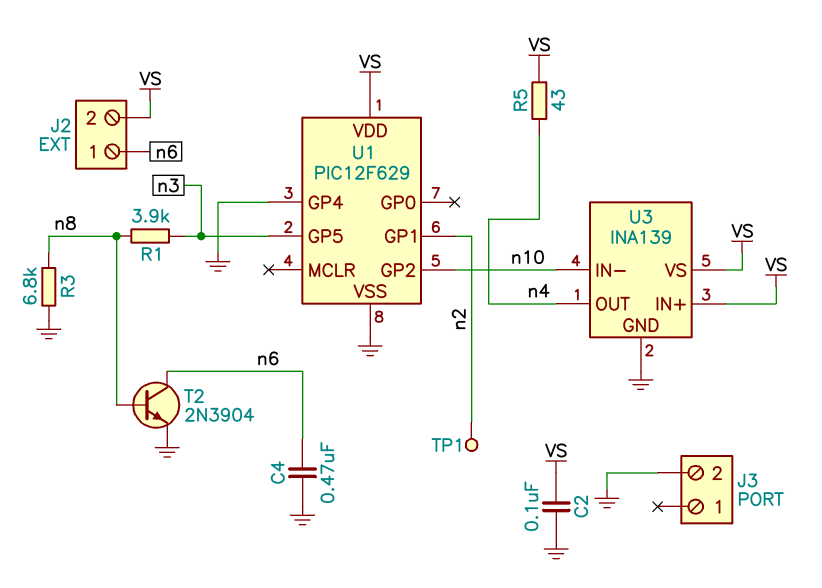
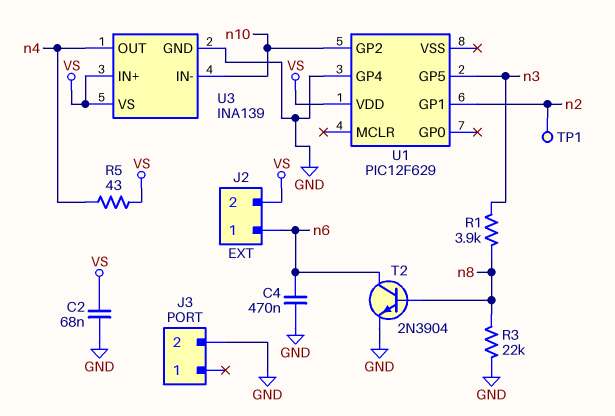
C2: 100nF (GND, VS) -> 68nF (GND, VS)
R3: 6.8k (GND, n8) -> 22k (GND, n8)
U1 pin VSS: GND -> none

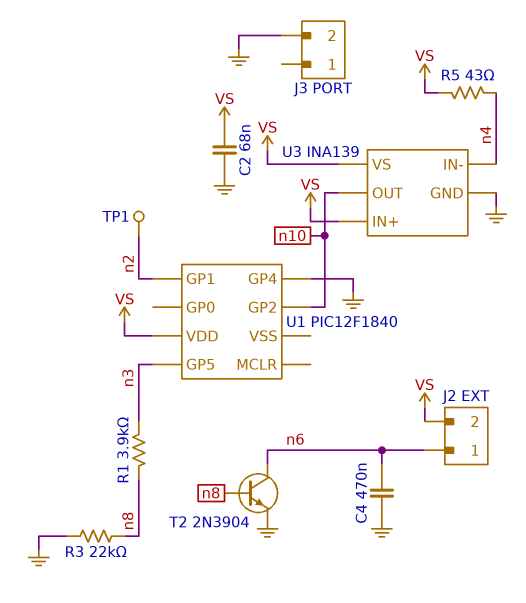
U1: PIC12F629 -> PIC12F1840
U3 pin IN-: n10 -> n4
U3 pin OUT: n4 -> n10

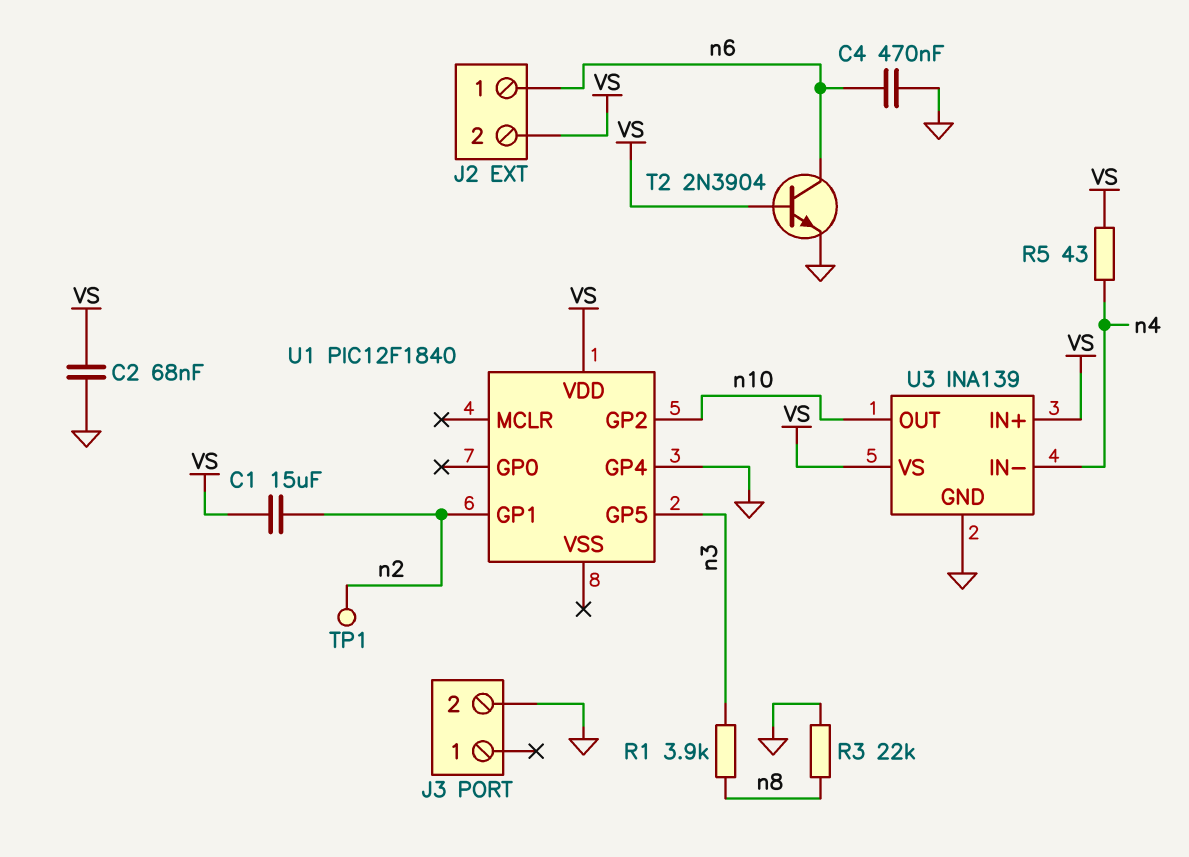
C1: none -> 15uF (VS, n2)
T2: NPN 2N3904 (B n8, C n6, E GND) -> NPN 2N3904 (B VS, C n6, E GND)

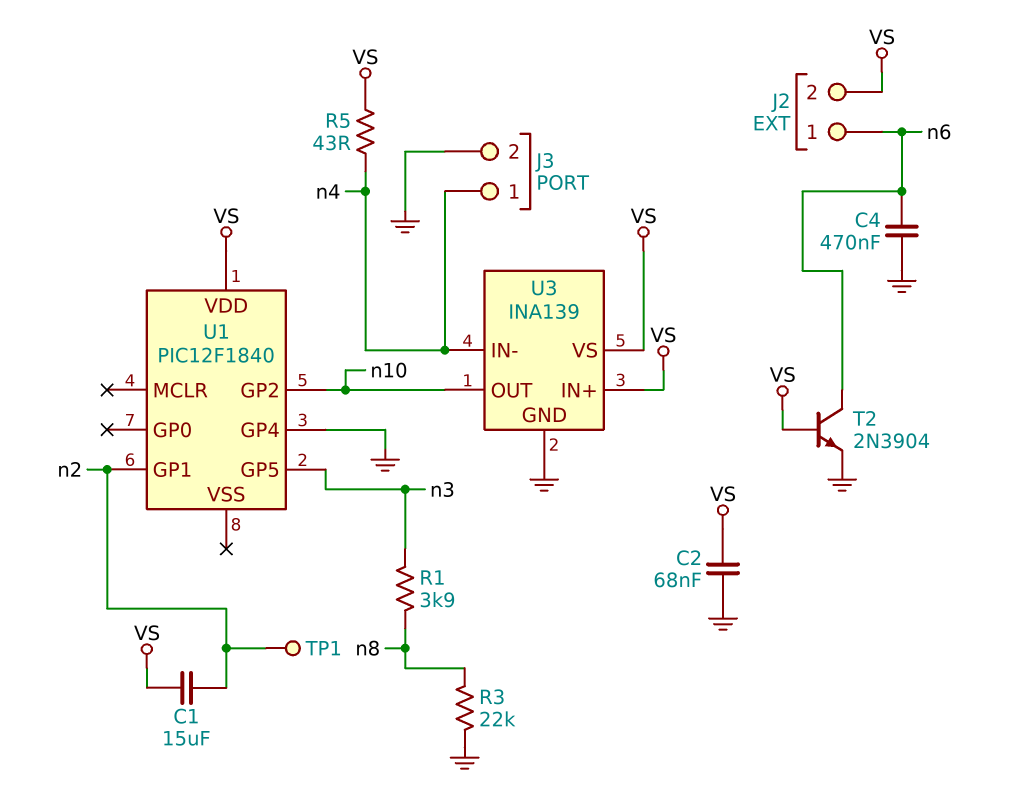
J3 pin 1: none -> n4

